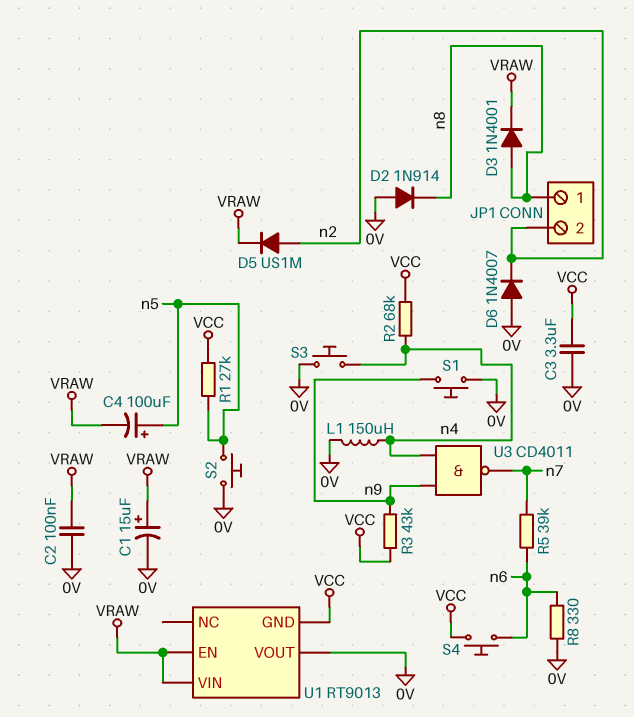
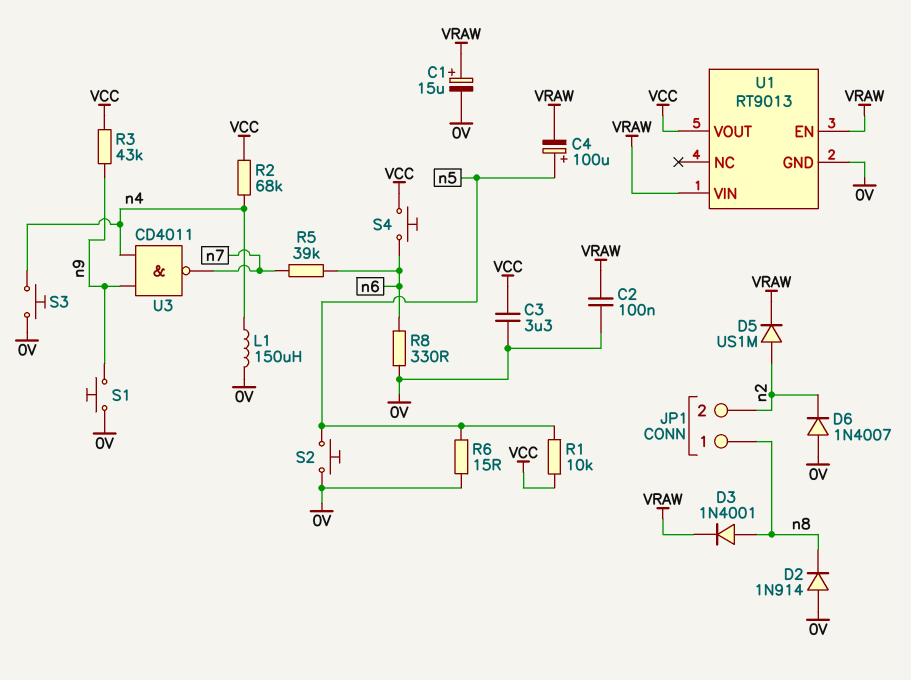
R1: 27k (VCC, n5) -> 10k (VCC, n5)
R6: none -> 15 (0V, n5)
U1 pin GND: VCC -> 0V
U1 pin VOUT: 0V -> VCC

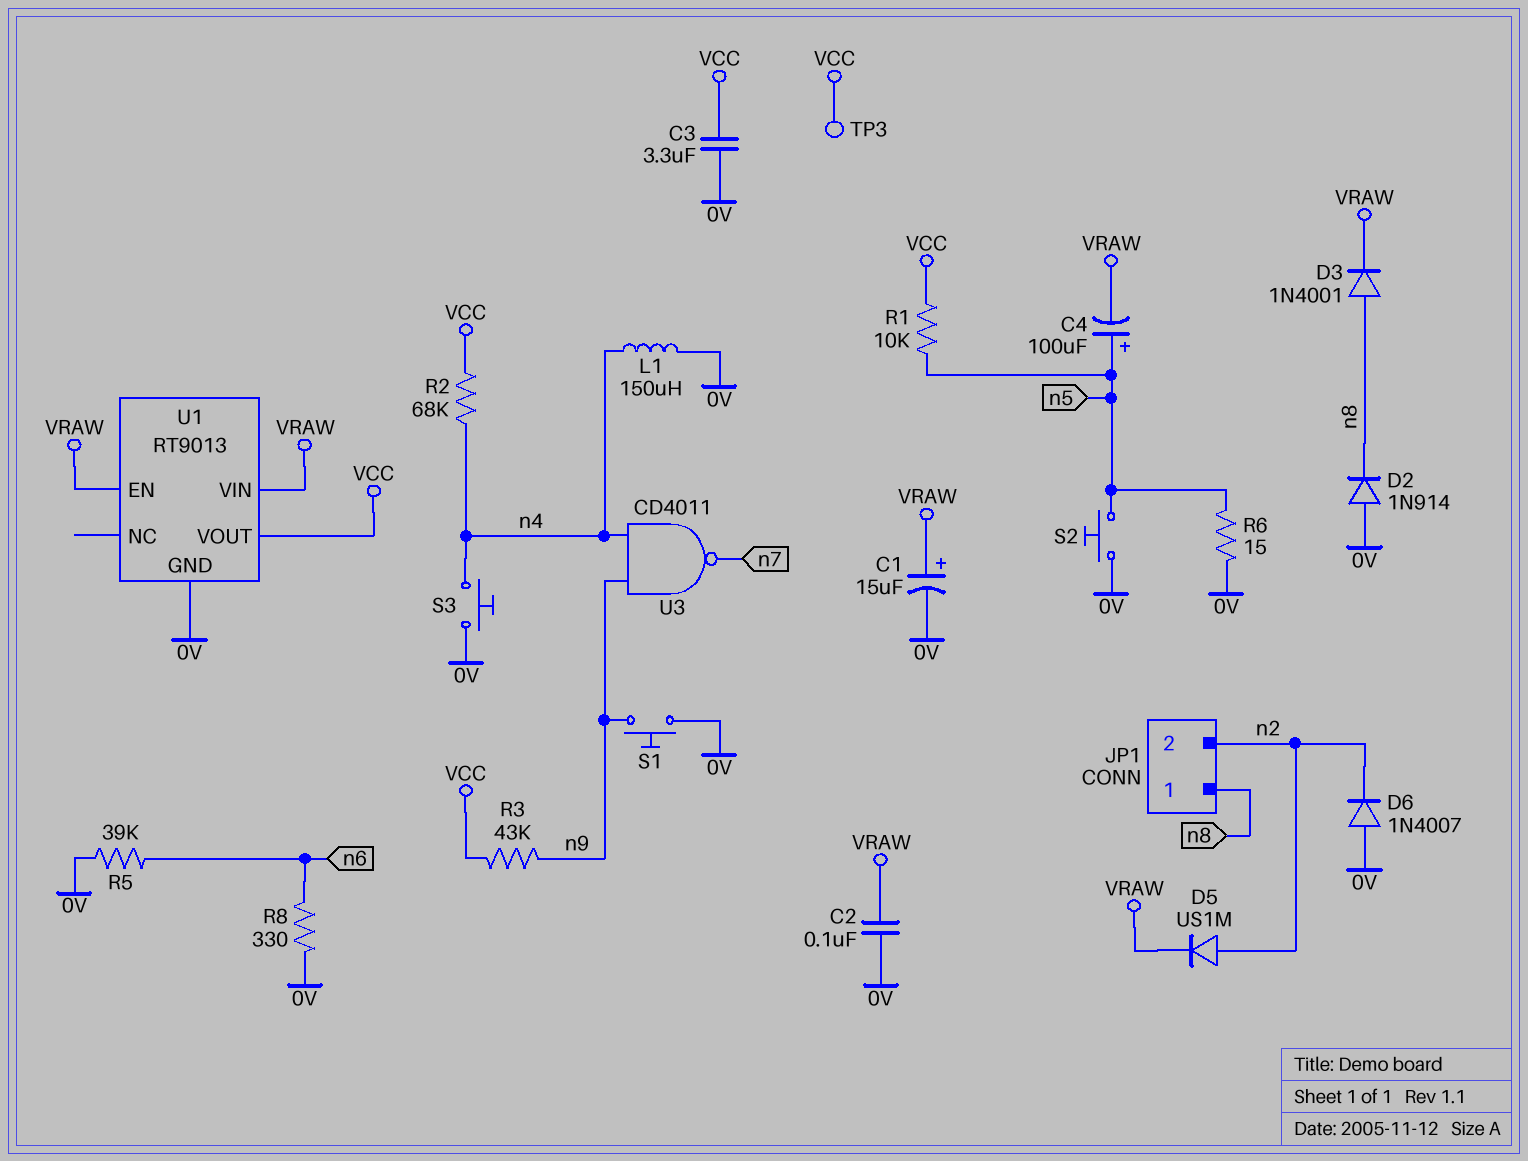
R5: 39k (n6, n7) -> 39k (0V, n6)
S4: button (VCC, n6) -> none
TP3: none -> test point (VCC)

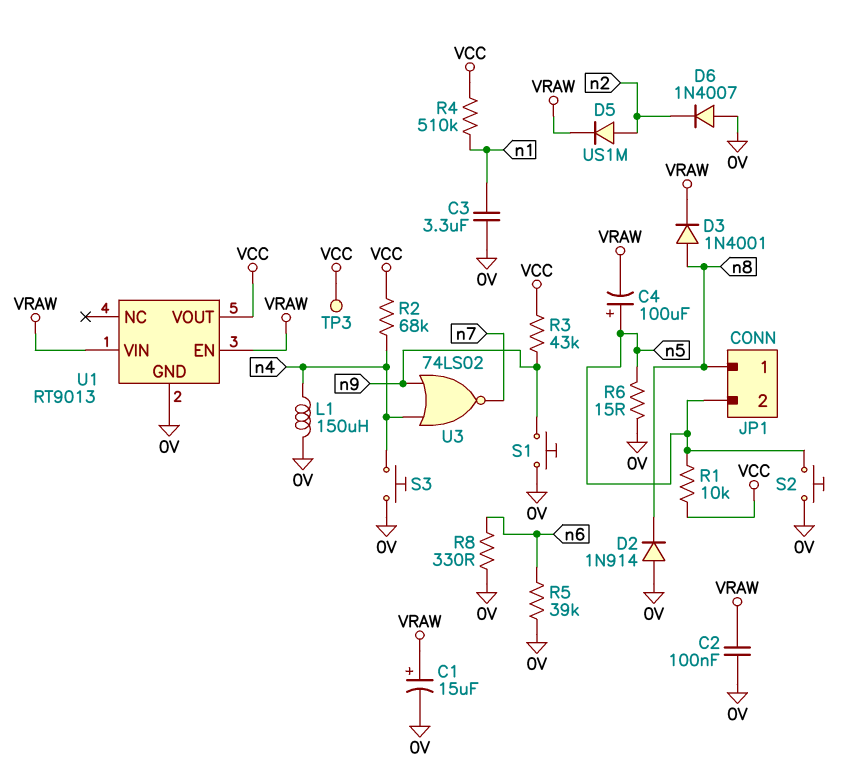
C3: 3.3uF (0V, VCC) -> 3.3uF (0V, n1)
JP1 pin 2: n2 -> n5
R4: none -> 510k (VCC, n1)
U3: NAND CD4011 (in n4, in n9, out n7) -> NOR 74LS02 (in n4, in n9, out n7)

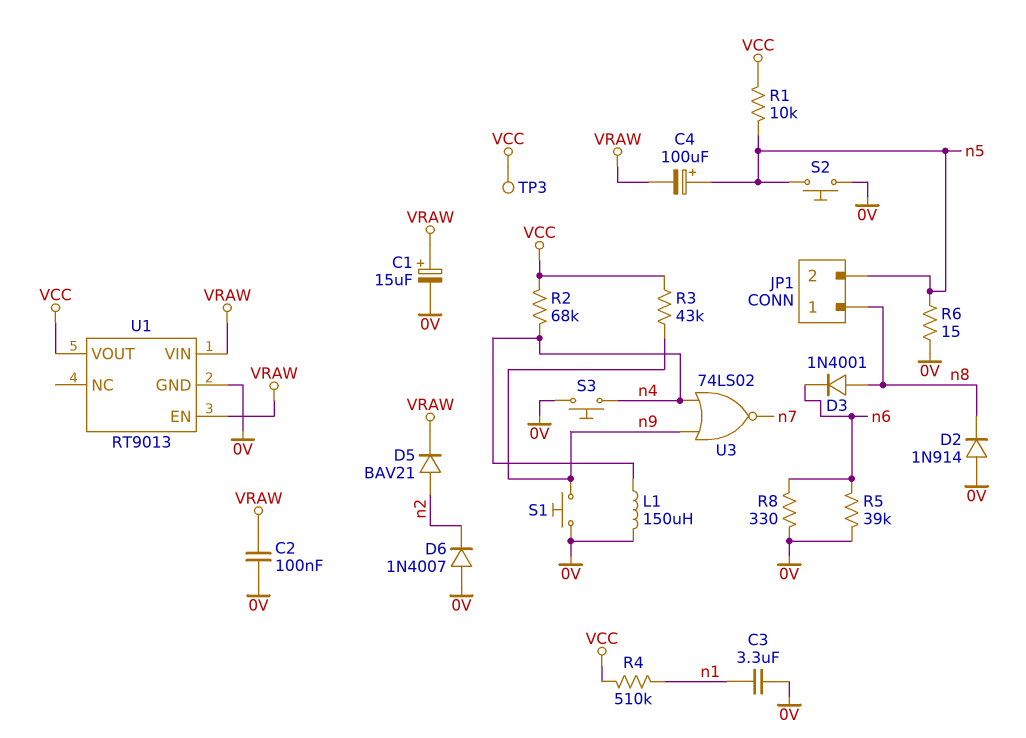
D3: diode 1N4001 (A n8, K VRAW) -> diode 1N4001 (A n8, K n6)
D5: diode US1M (A n2, K VRAW) -> diode BAV21 (A n2, K VRAW)

